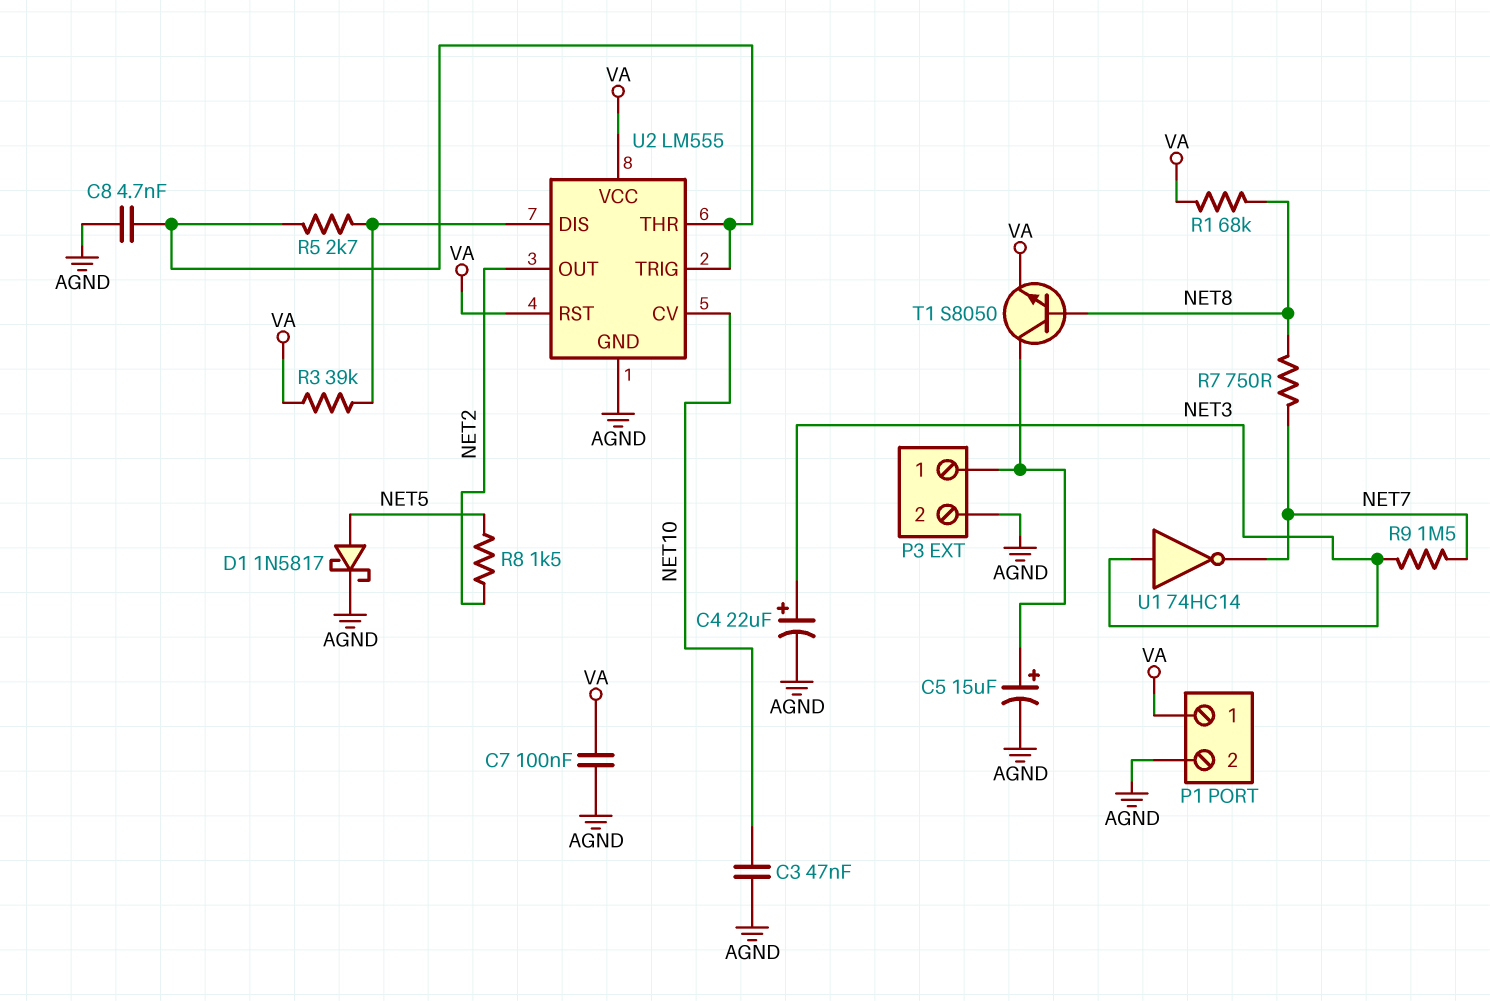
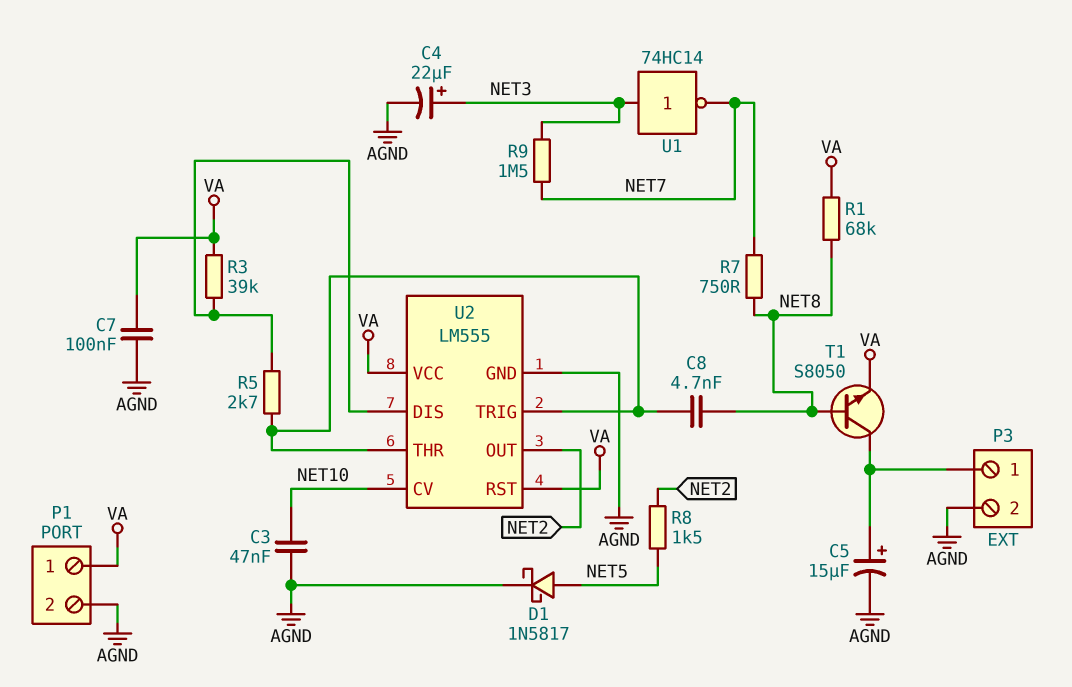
C8: 4.7nF (AGND, U2/THR) -> 4.7nF (NET8, U2/THR)

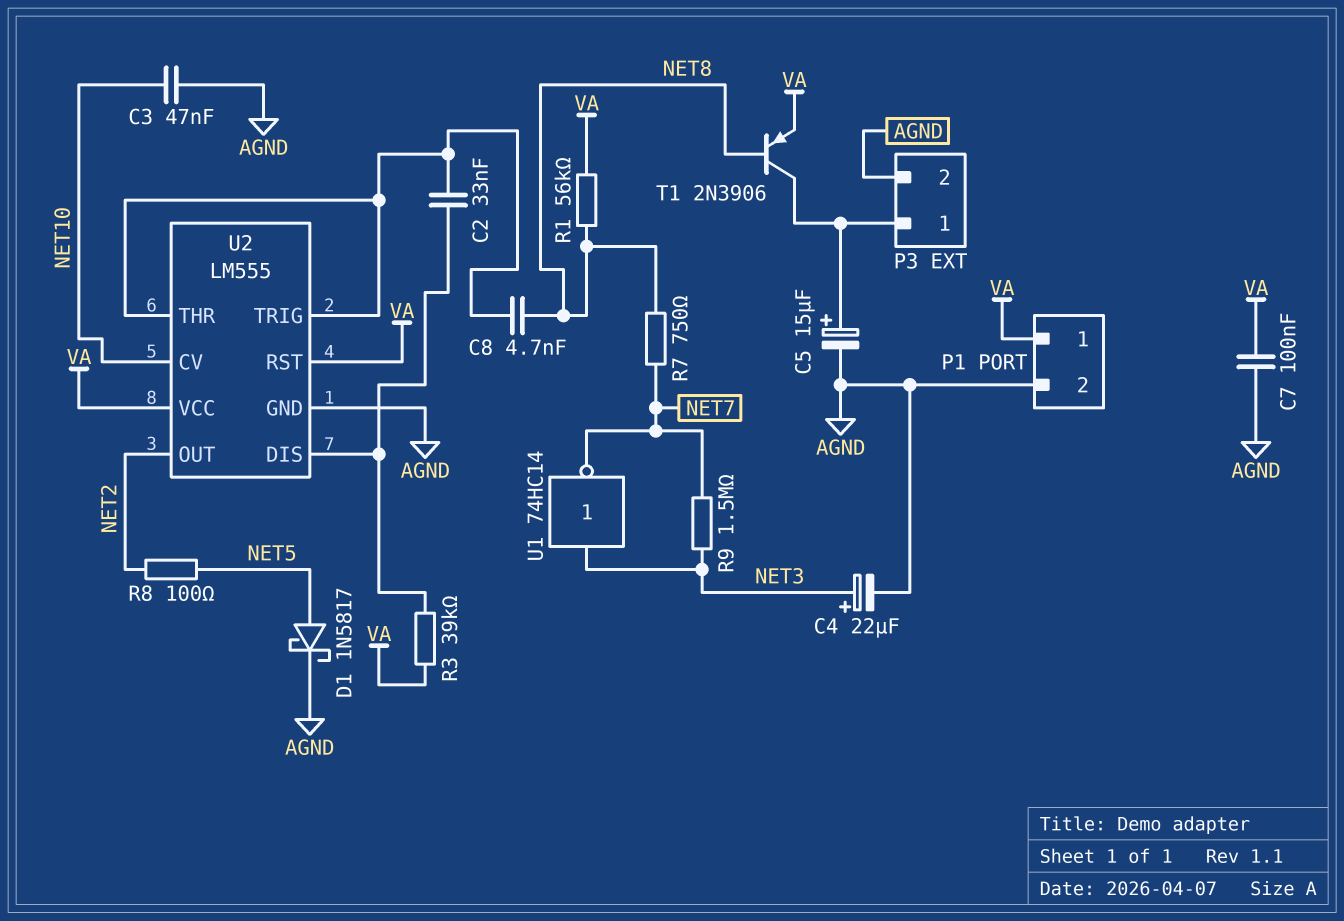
C2: none -> 33nF (U2/DIS, U2/THR)
R1: 68k (NET8, VA) -> 56k (NET8, VA)
R5: 2.7k (U2/DIS, U2/THR) -> none
R8: 1.5k (NET2, NET5) -> 100 (NET2, NET5)
T1: NPN S8050 (B NET8, C P3/1, E VA) -> PNP 2N3906 (B NET8, C P3/1, E VA)

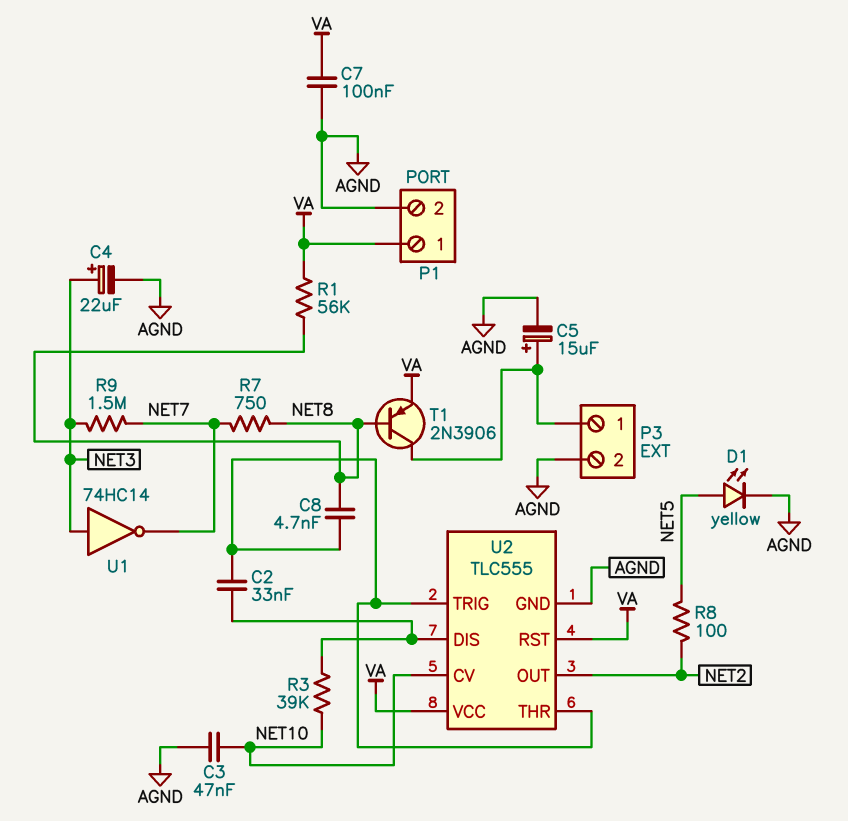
D1: schottky 1N5817 (A NET5, K AGND) -> LED yellow (A NET5, K AGND)
R3: 39k (U2/DIS, VA) -> 39k (NET10, U2/DIS)
U2: LM555 -> TLC555

